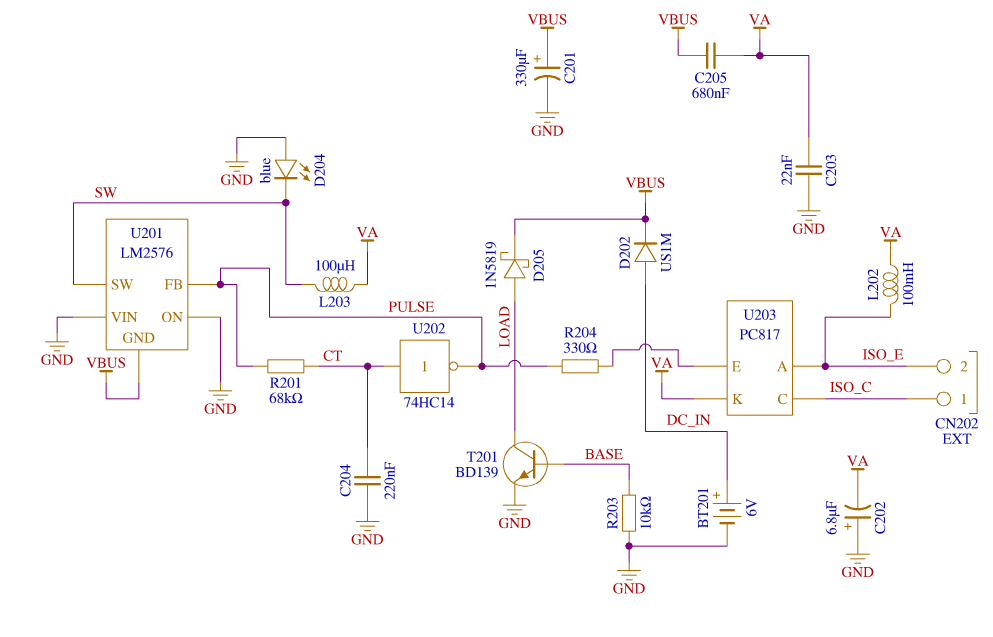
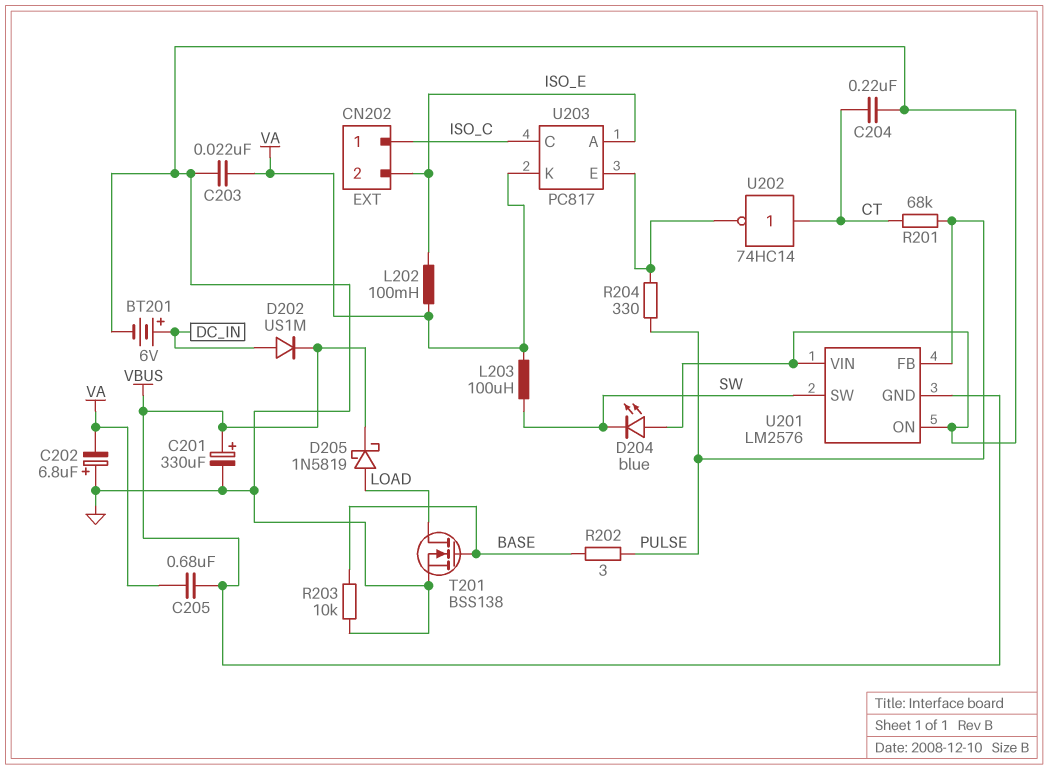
R202: none -> 3 (BASE, PULSE)
T201: NPN BD139 (B BASE, C LOAD, E GND) -> NMOS BSS138 (G BASE, D LOAD, S GND)
U202: NOT 74HC14 (in CT, out PULSE) -> NOT 74HC14 (in CT, out U203/E)

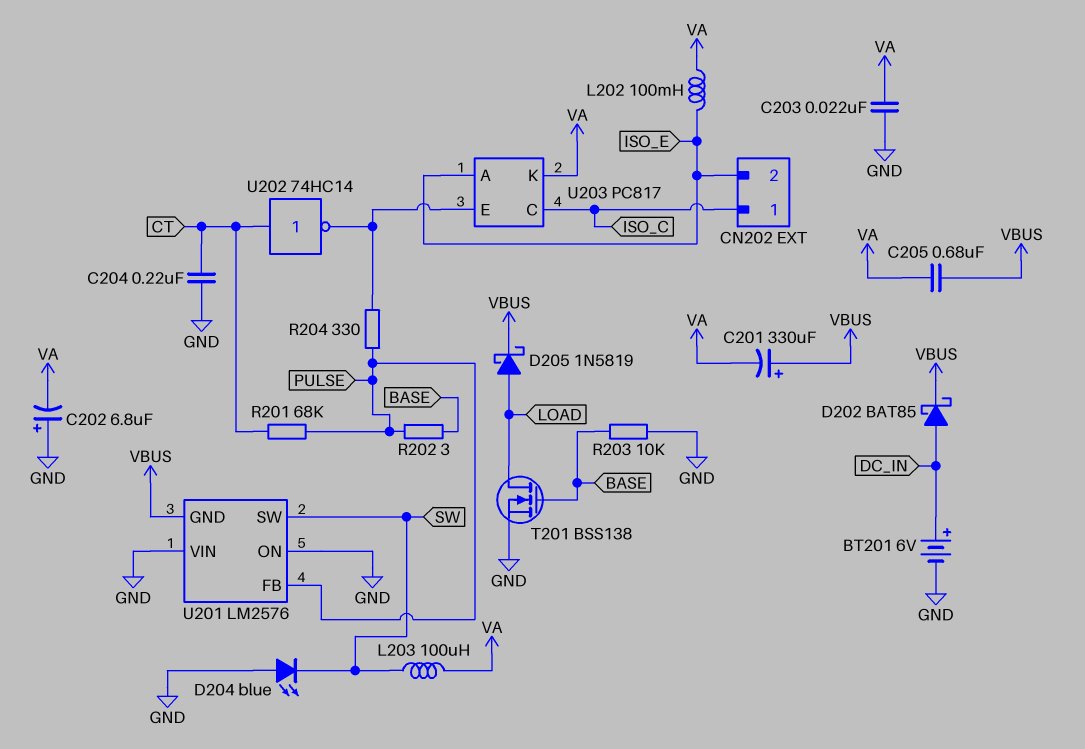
C201: 330uF (plus VBUS, minus GND) -> 330uF (plus VBUS, minus VA)
D202: diode US1M (A DC_IN, K VBUS) -> schottky BAT85 (A DC_IN, K VBUS)

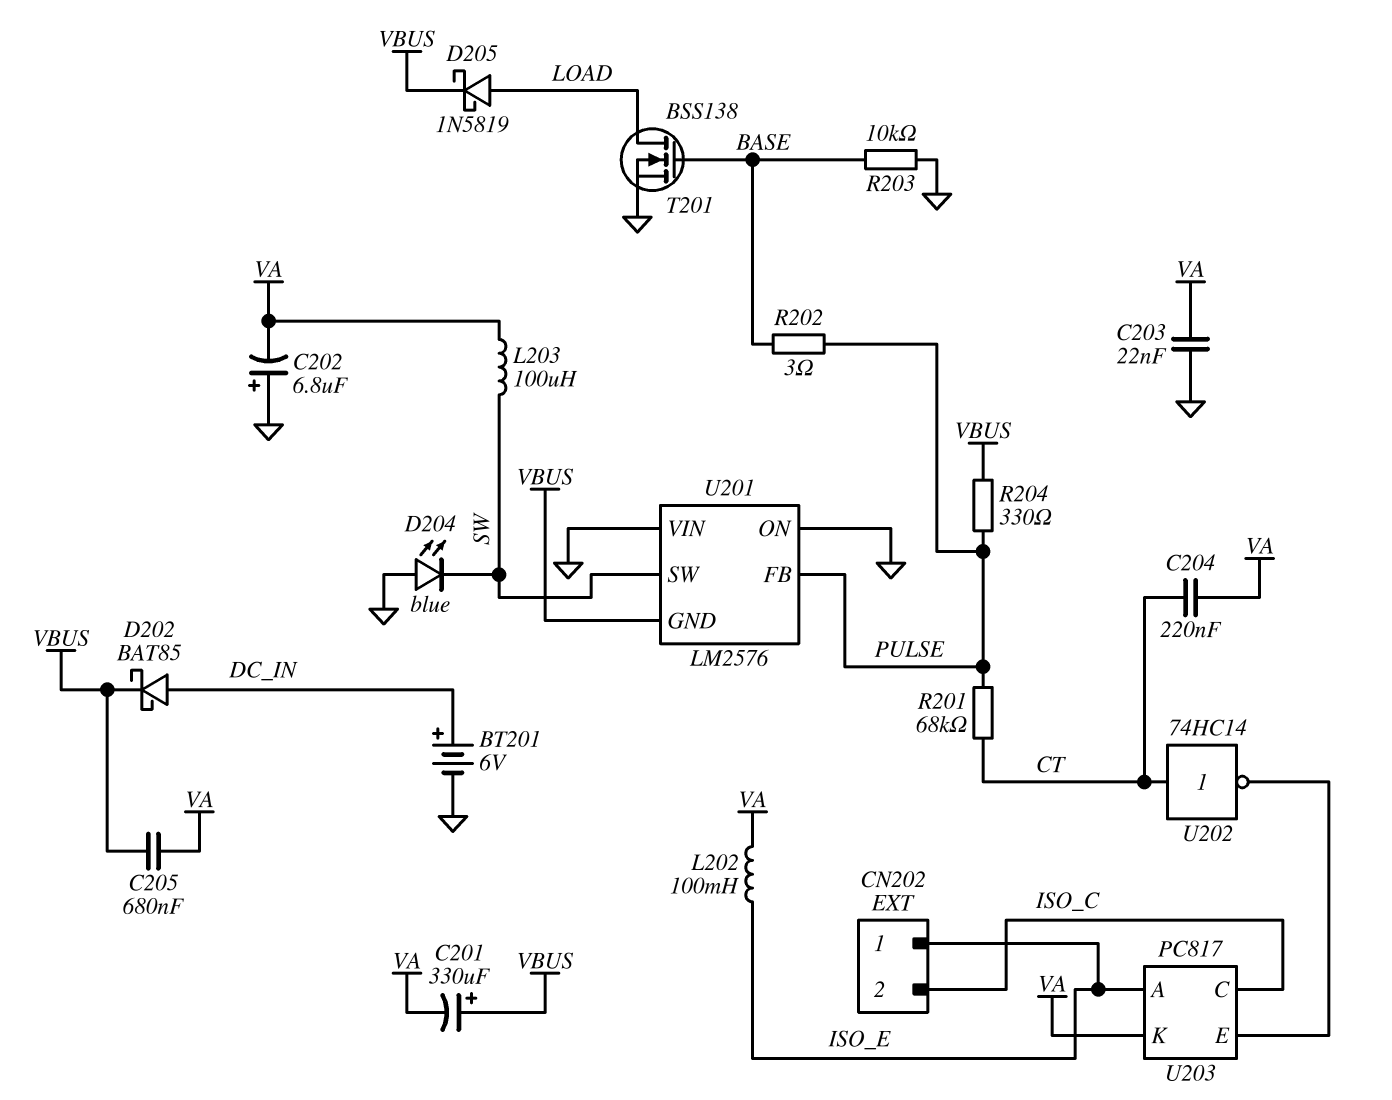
C204: 220nF (CT, GND) -> 220nF (CT, VA)
CN202 pin 1: ISO_C -> ISO_E
CN202 pin 2: ISO_E -> ISO_C
R204: 330 (PULSE, U203/E) -> 330 (PULSE, VBUS)

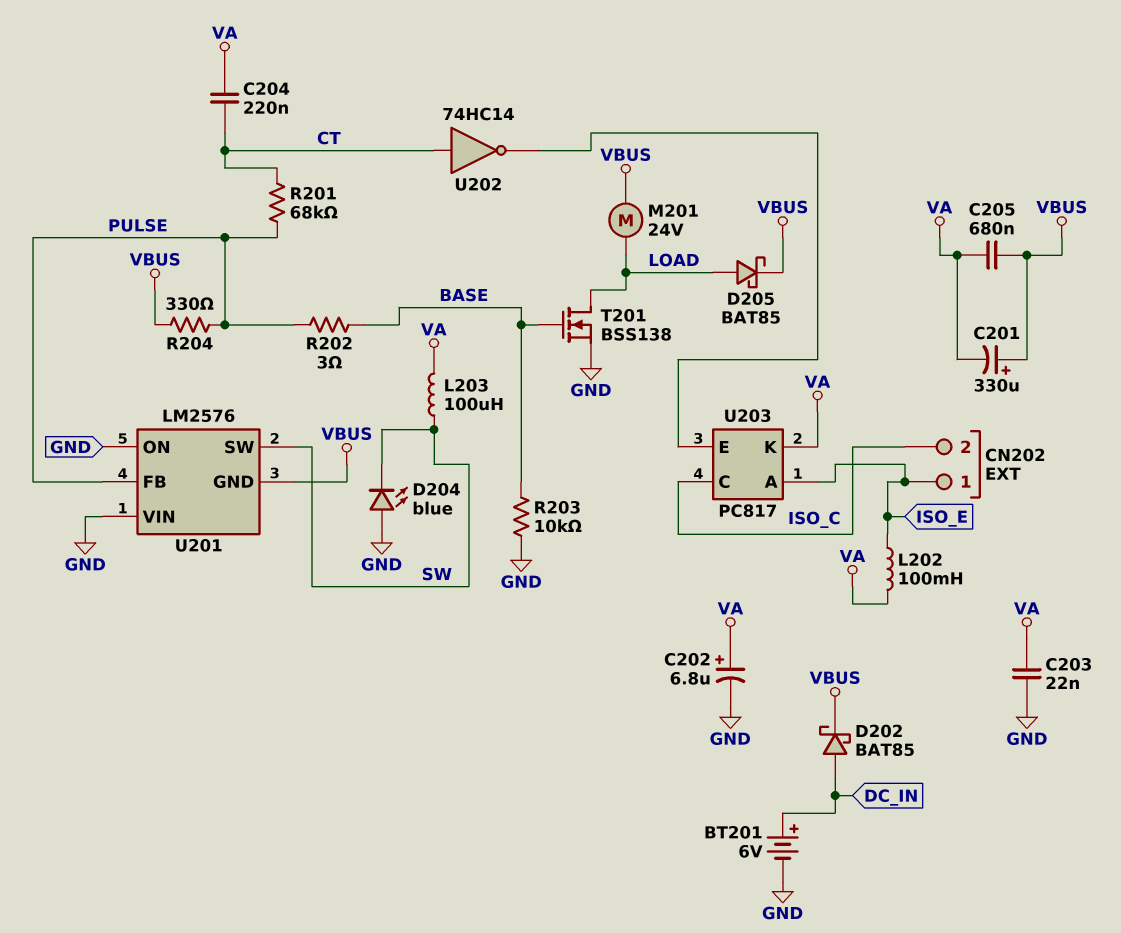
C202: 6.8uF (plus GND, minus VA) -> 6.8uF (plus VA, minus GND)
D205: schottky 1N5819 (A LOAD, K VBUS) -> schottky BAT85 (A LOAD, K VBUS)
M201: none -> motor 24V (LOAD, VBUS)

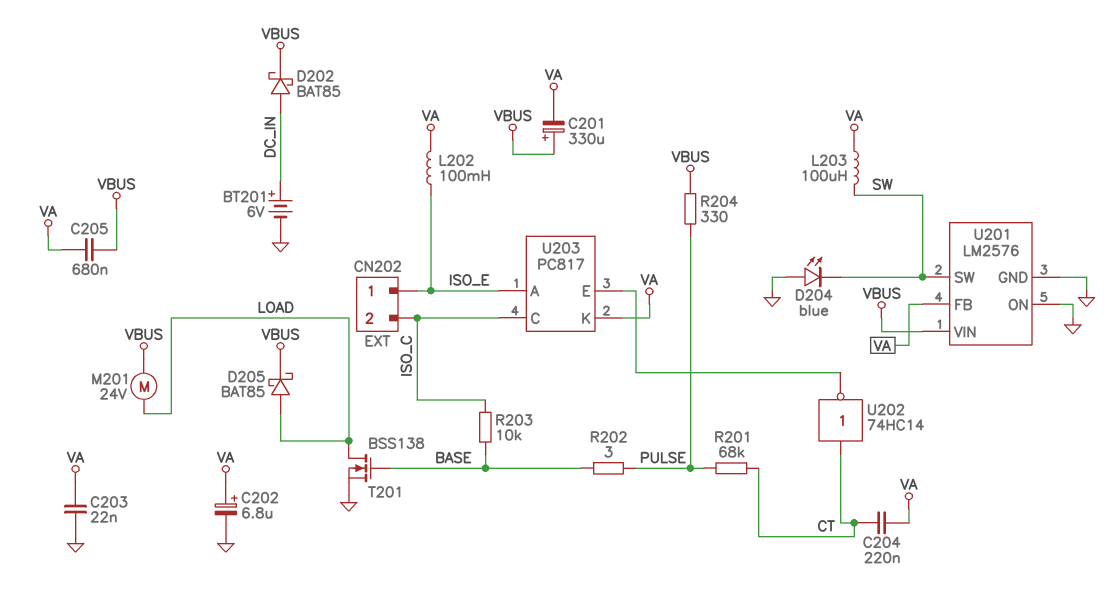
R203: 10k (BASE, GND) -> 10k (BASE, ISO_C)
U201 pin FB: PULSE -> VA
U201 pin GND: VBUS -> GND
U201 pin VIN: GND -> VBUS

